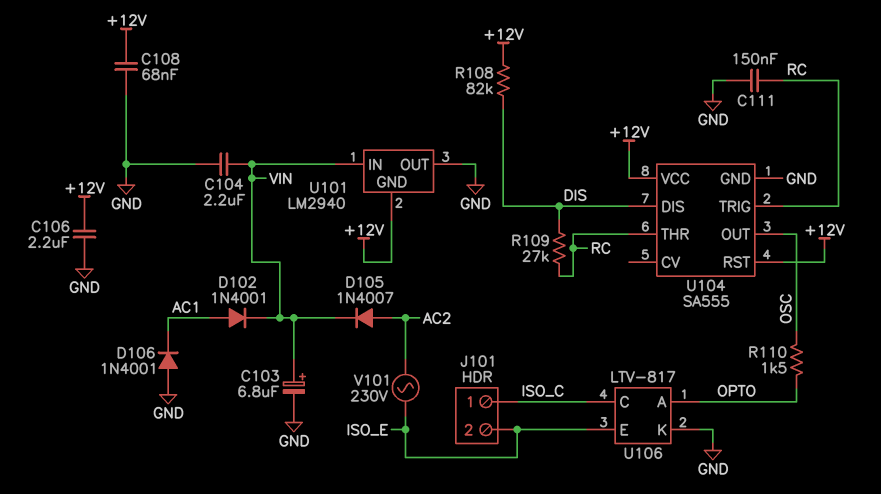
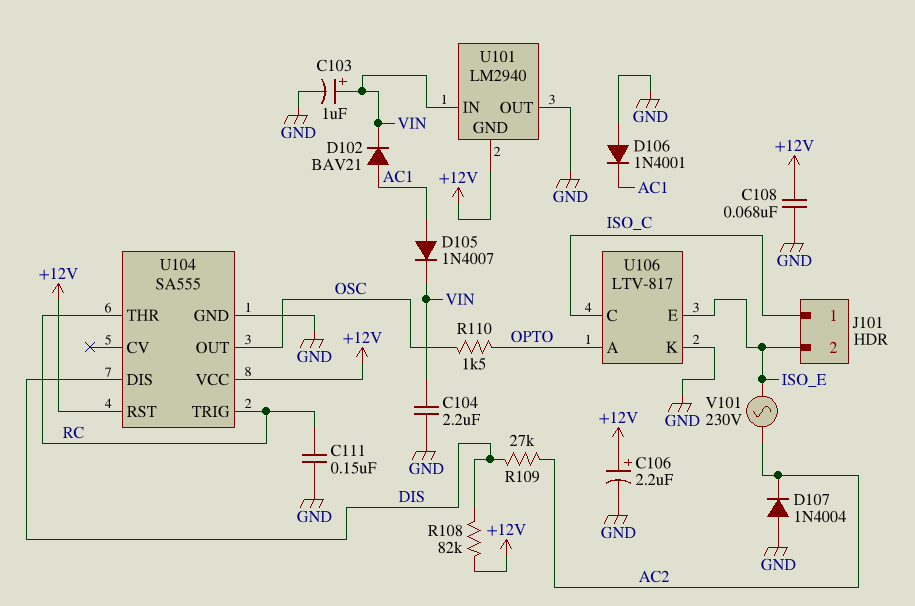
C103: 6.8uF (plus VIN, minus GND) -> 1uF (plus VIN, minus GND)
C106: 2.2uF (+12V, GND) -> 2.2uF (plus +12V, minus GND)
D102: diode 1N4001 (A AC1, K VIN) -> diode BAV21 (A AC1, K VIN)
D105: diode 1N4007 (A AC2, K VIN) -> diode 1N4007 (A AC1, K VIN)
D107: none -> diode 1N4004 (A GND, K AC2)
R109: 27k (DIS, RC) -> 27k (AC2, DIS)

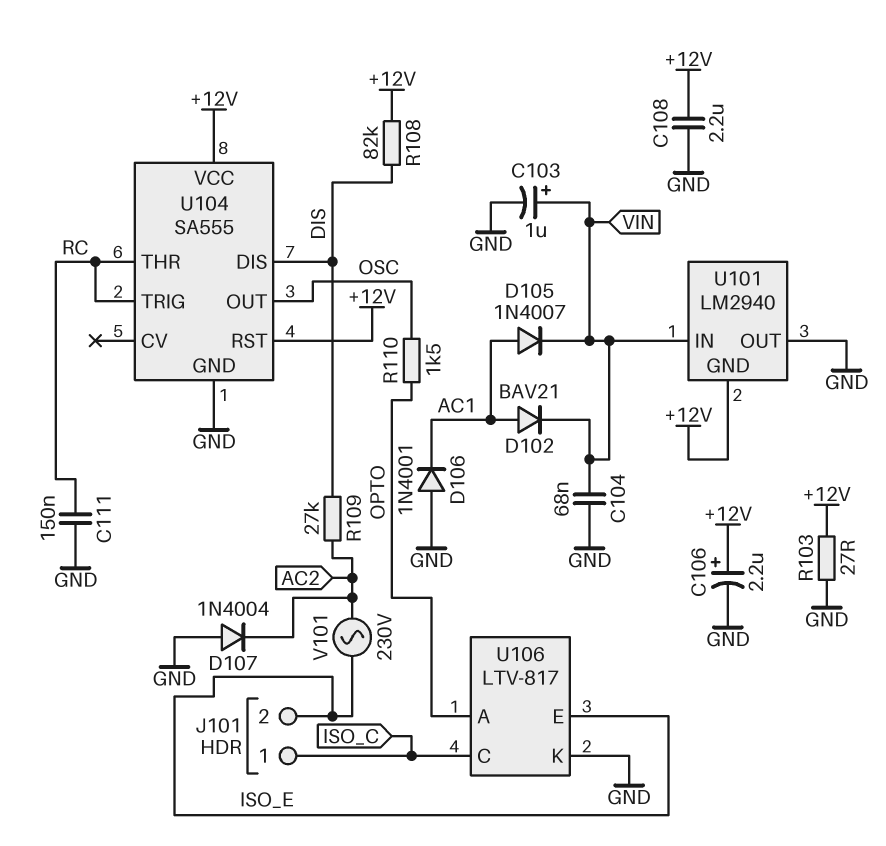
C104: 2.2uF (GND, VIN) -> 68nF (GND, VIN)
C108: 68nF (+12V, GND) -> 2.2uF (+12V, GND)
R103: none -> 27 (+12V, GND)

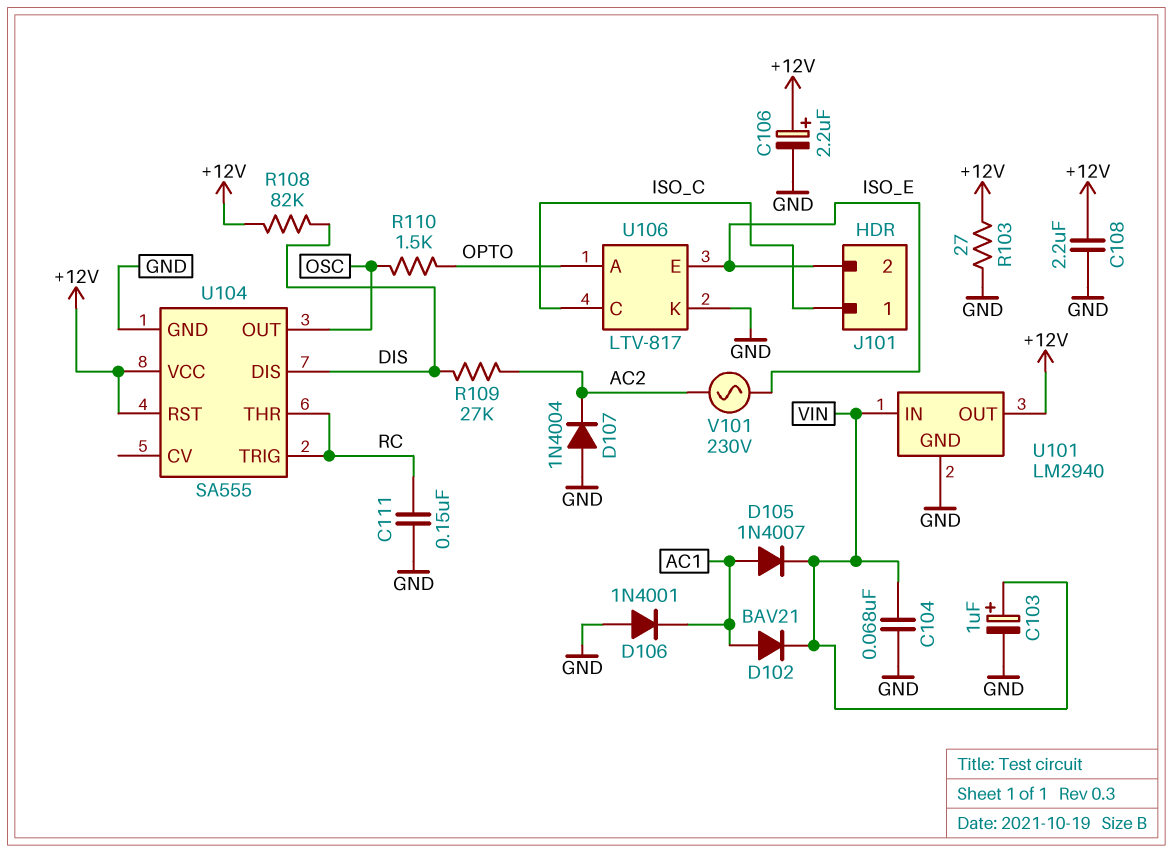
U101 pin GND: +12V -> GND
U101 pin OUT: GND -> +12V

